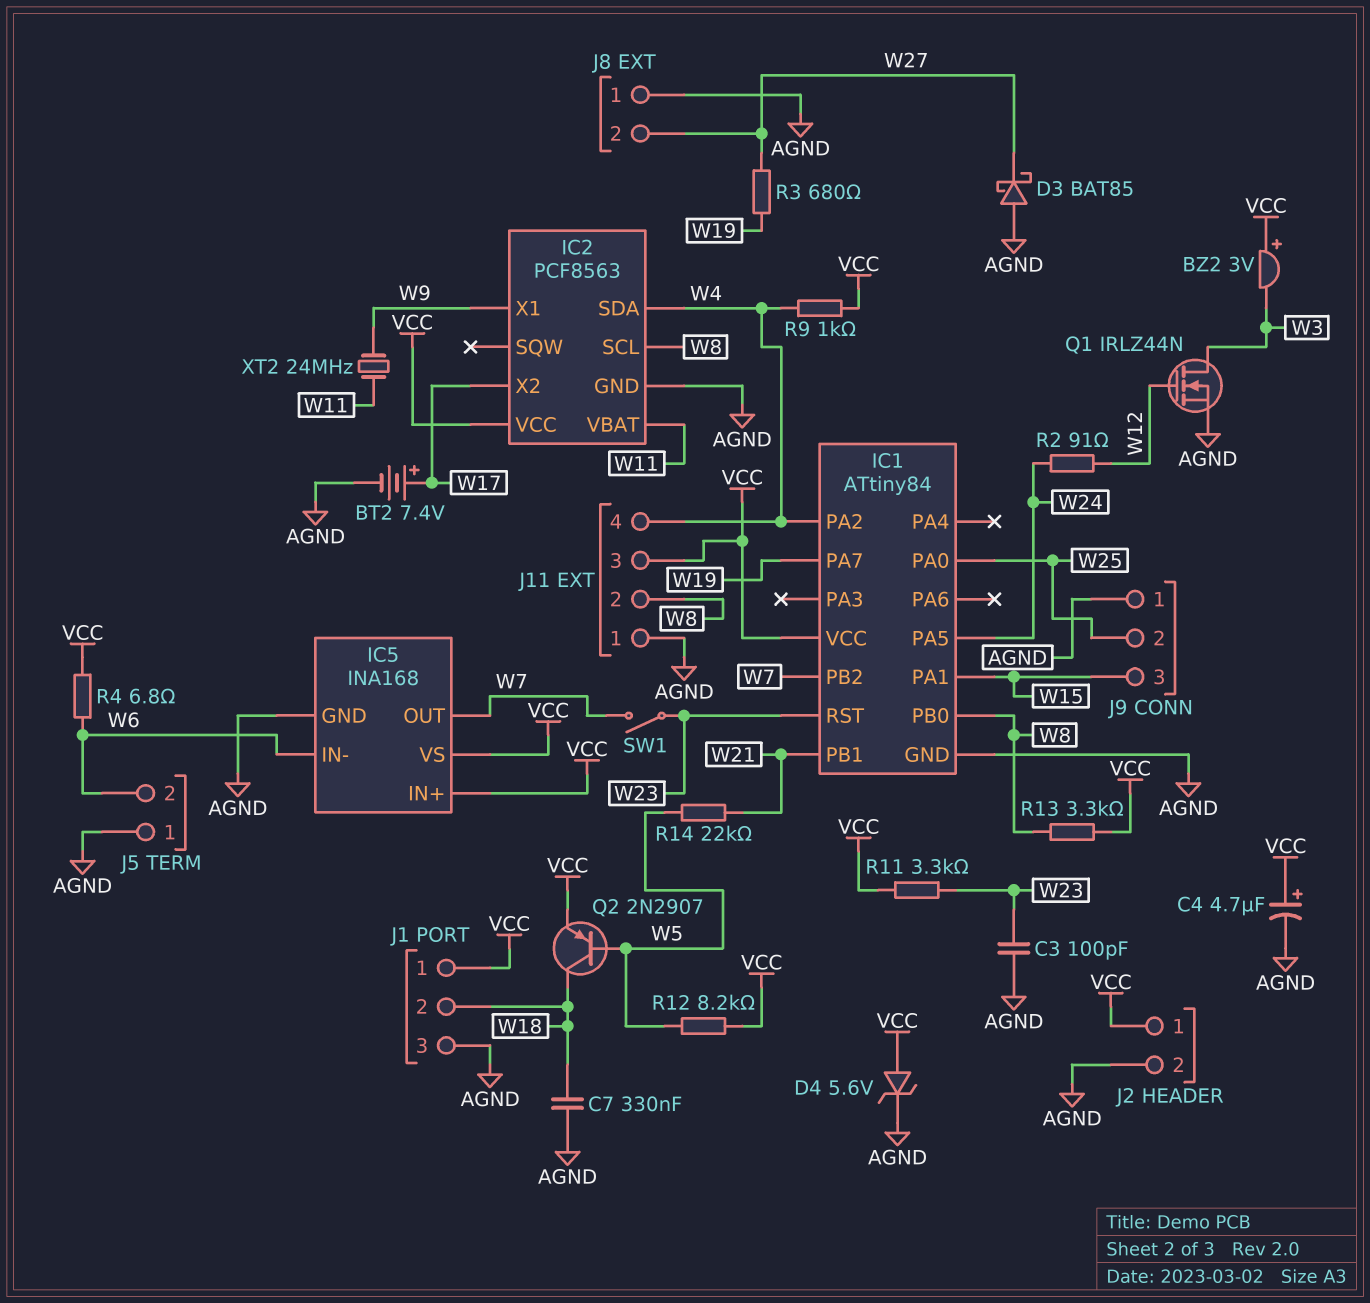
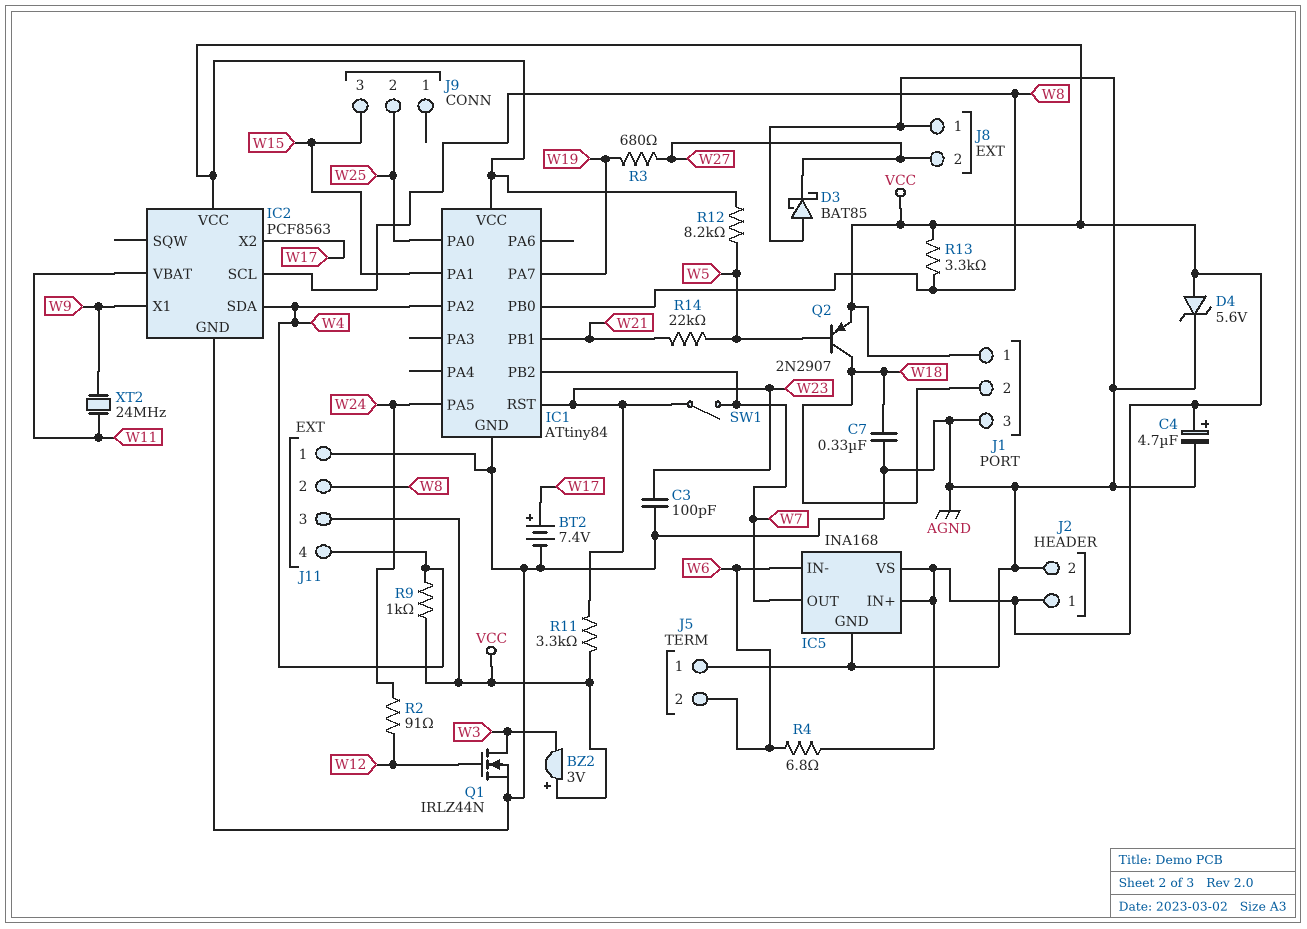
J9 pin 1: AGND -> none

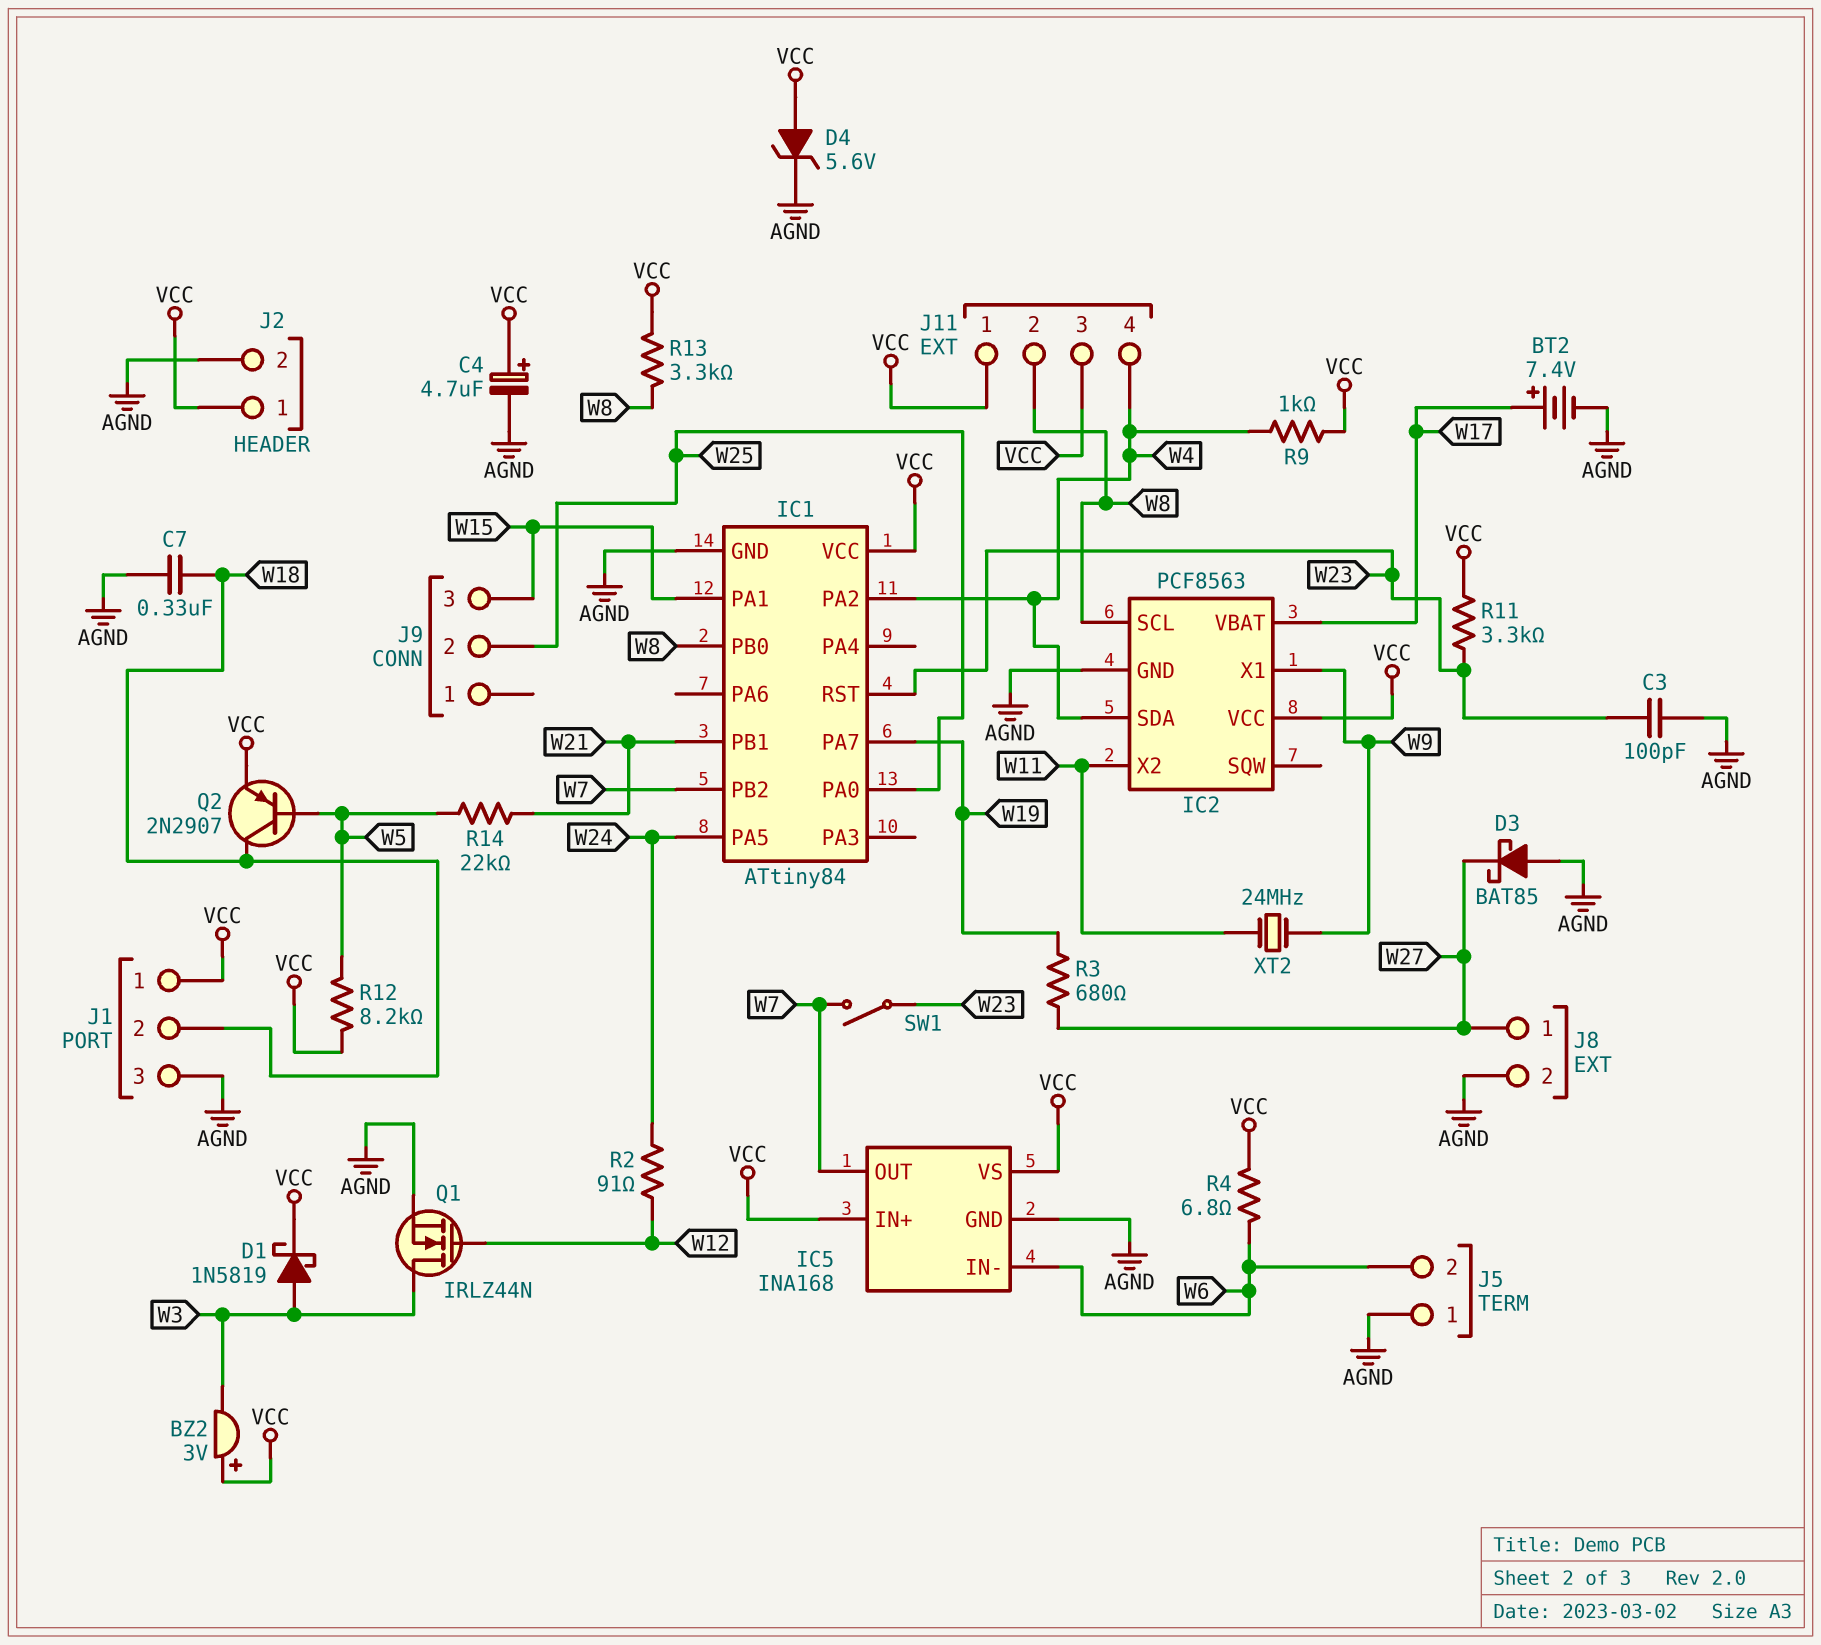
D1: none -> schottky 1N5819 (A W3, K VCC)
IC2 pin VBAT: W11 -> W17
IC2 pin X2: W17 -> W11
J8 pin 1: AGND -> W27
J8 pin 2: W27 -> AGND
J11 pin 1: AGND -> VCC

